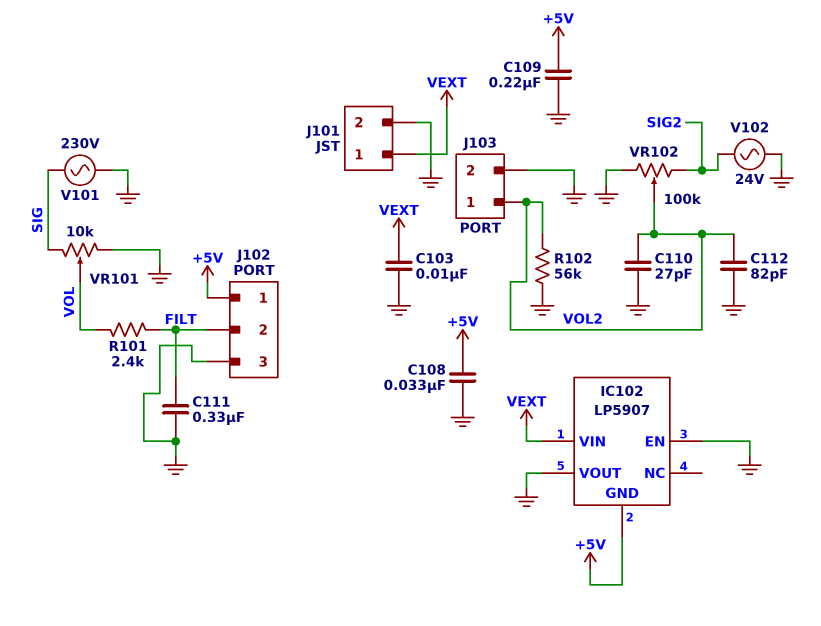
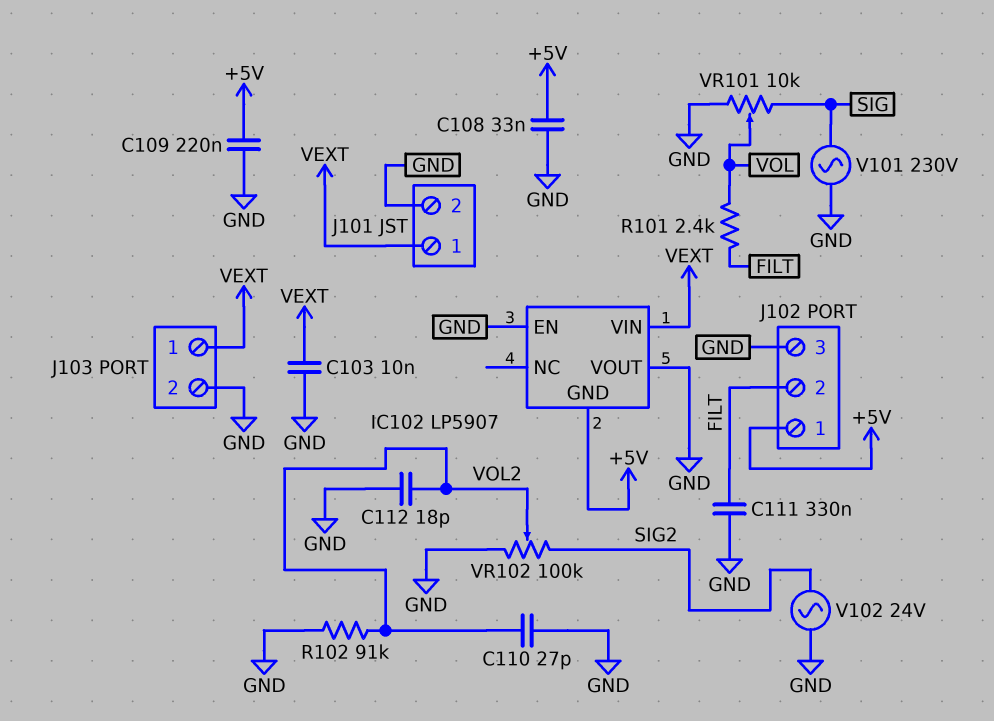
C112: 82pF (GND, VOL2) -> 18pF (GND, VOL2)
J103 pin 1: VOL2 -> VEXT
R102: 56k (GND, VOL2) -> 91k (GND, VOL2)

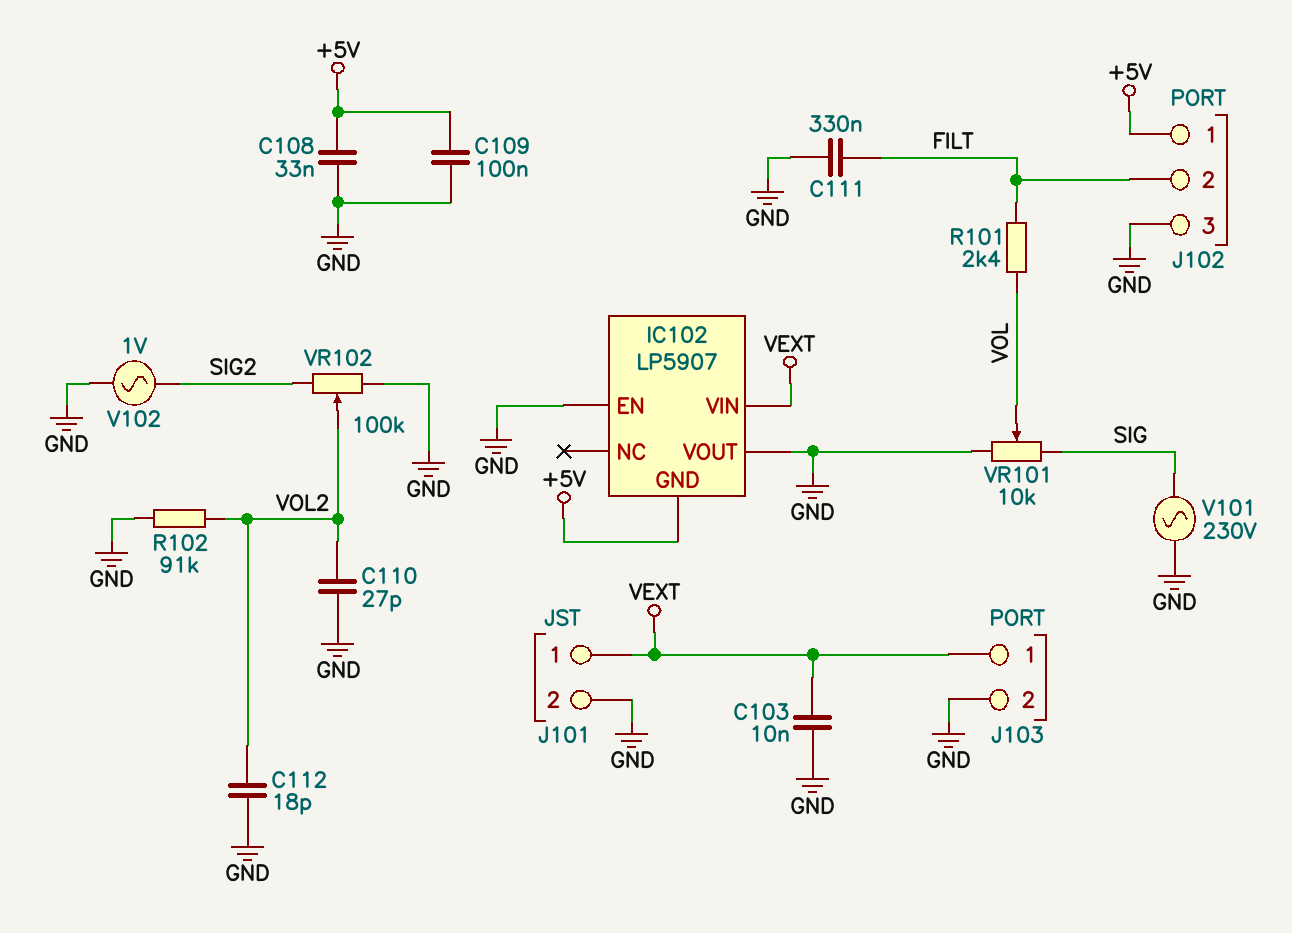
C109: 220nF (+5V, GND) -> 100nF (+5V, GND)
V102: AC 24V (GND, SIG2) -> AC 1V (GND, SIG2)

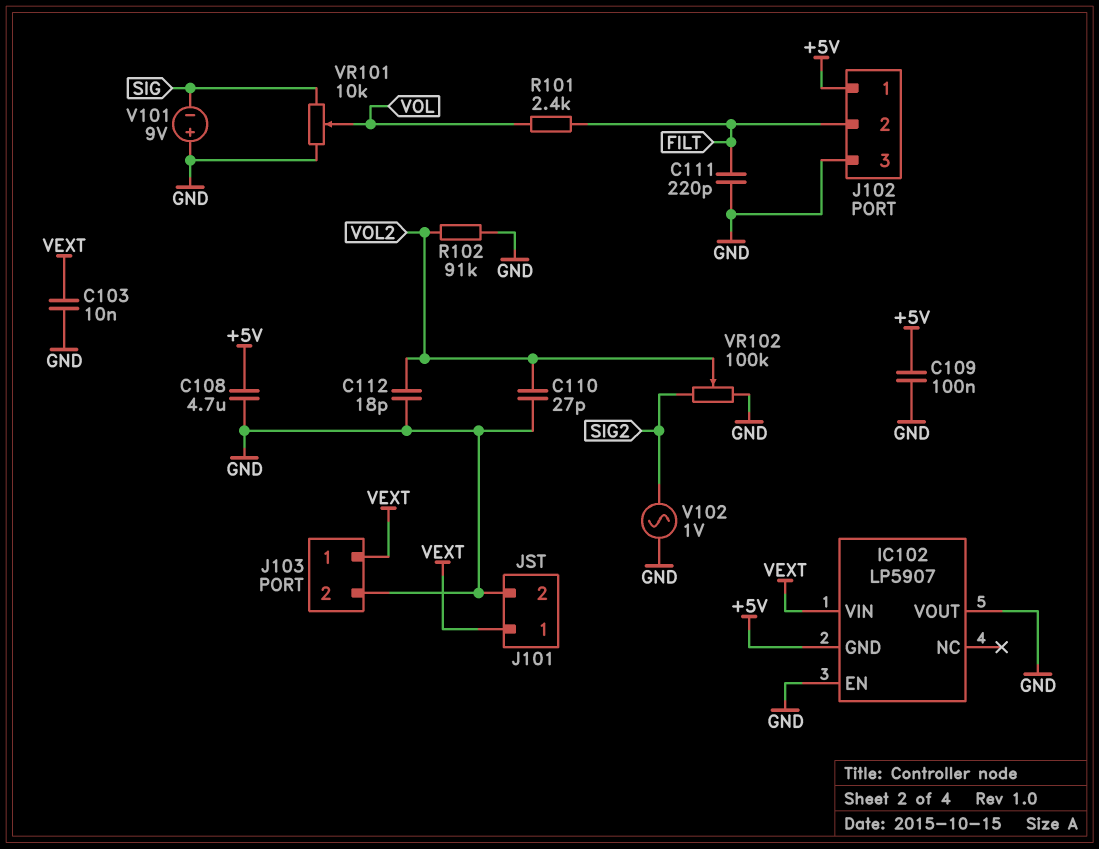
C108: 33nF (+5V, GND) -> 4.7uF (+5V, GND)
C111: 330nF (FILT, GND) -> 220pF (FILT, GND)
V101: AC 230V (GND, SIG) -> 9V (plus GND, minus SIG)

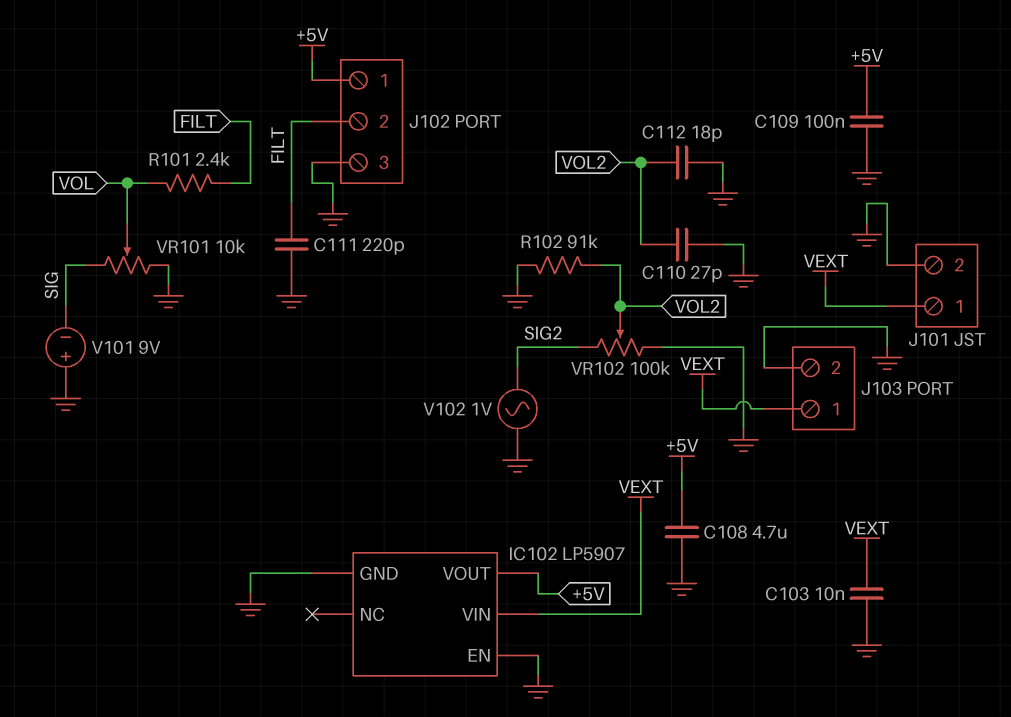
IC102 pin GND: +5V -> GND
IC102 pin VOUT: GND -> +5V

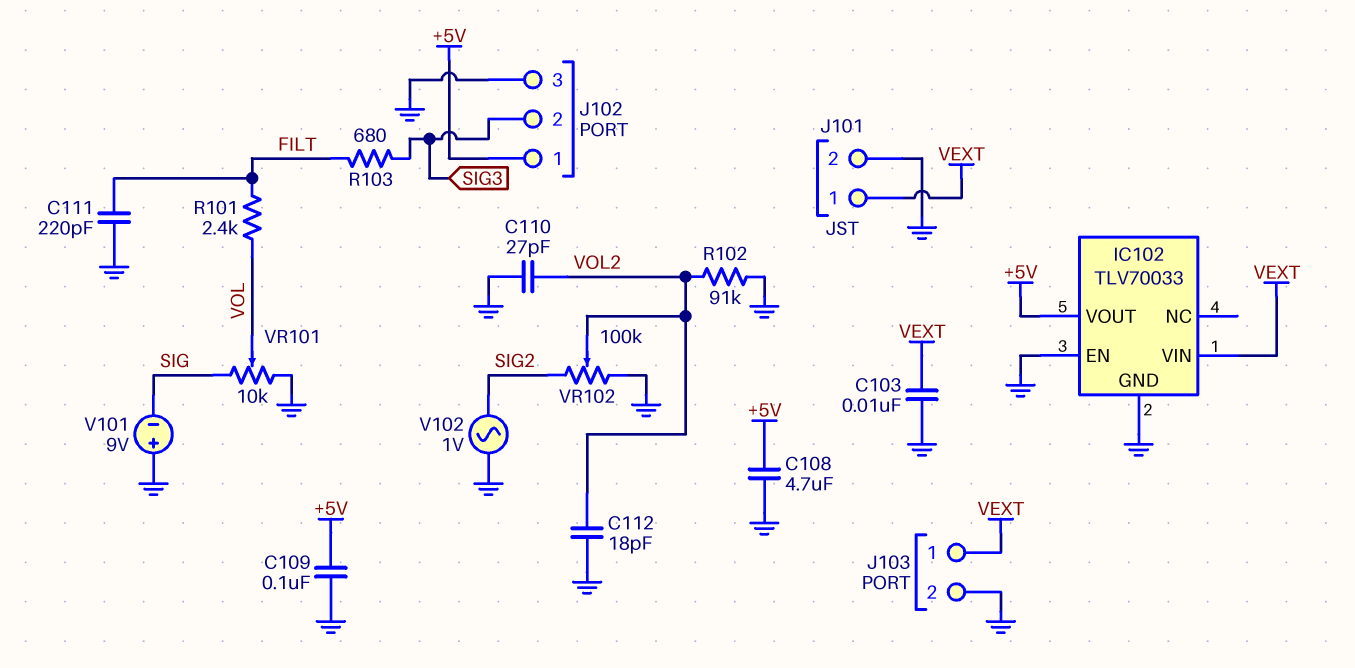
IC102: LP5907 -> TLV70033
J102 pin 2: FILT -> SIG3
R103: none -> 680 (FILT, SIG3)

